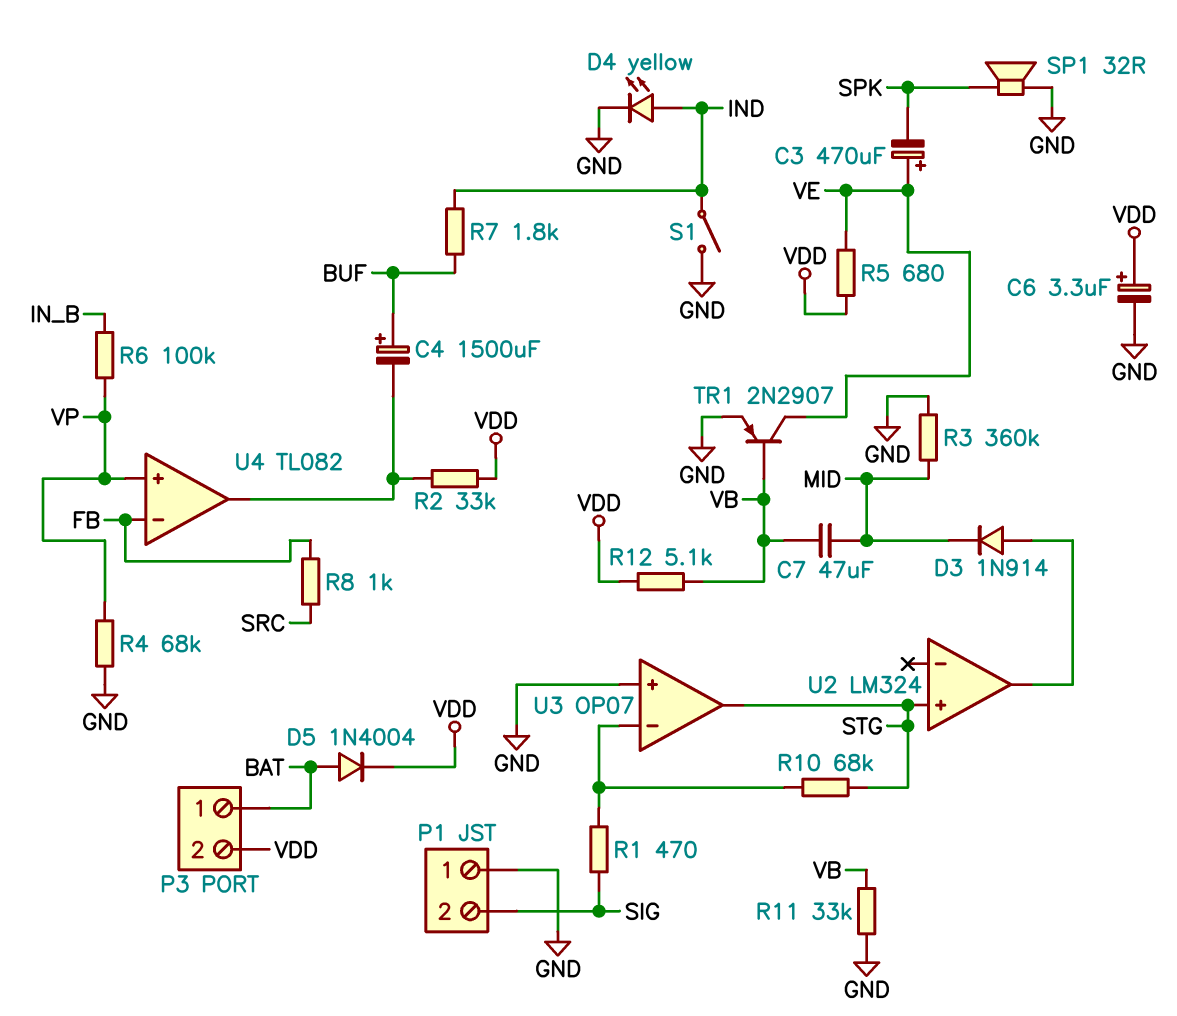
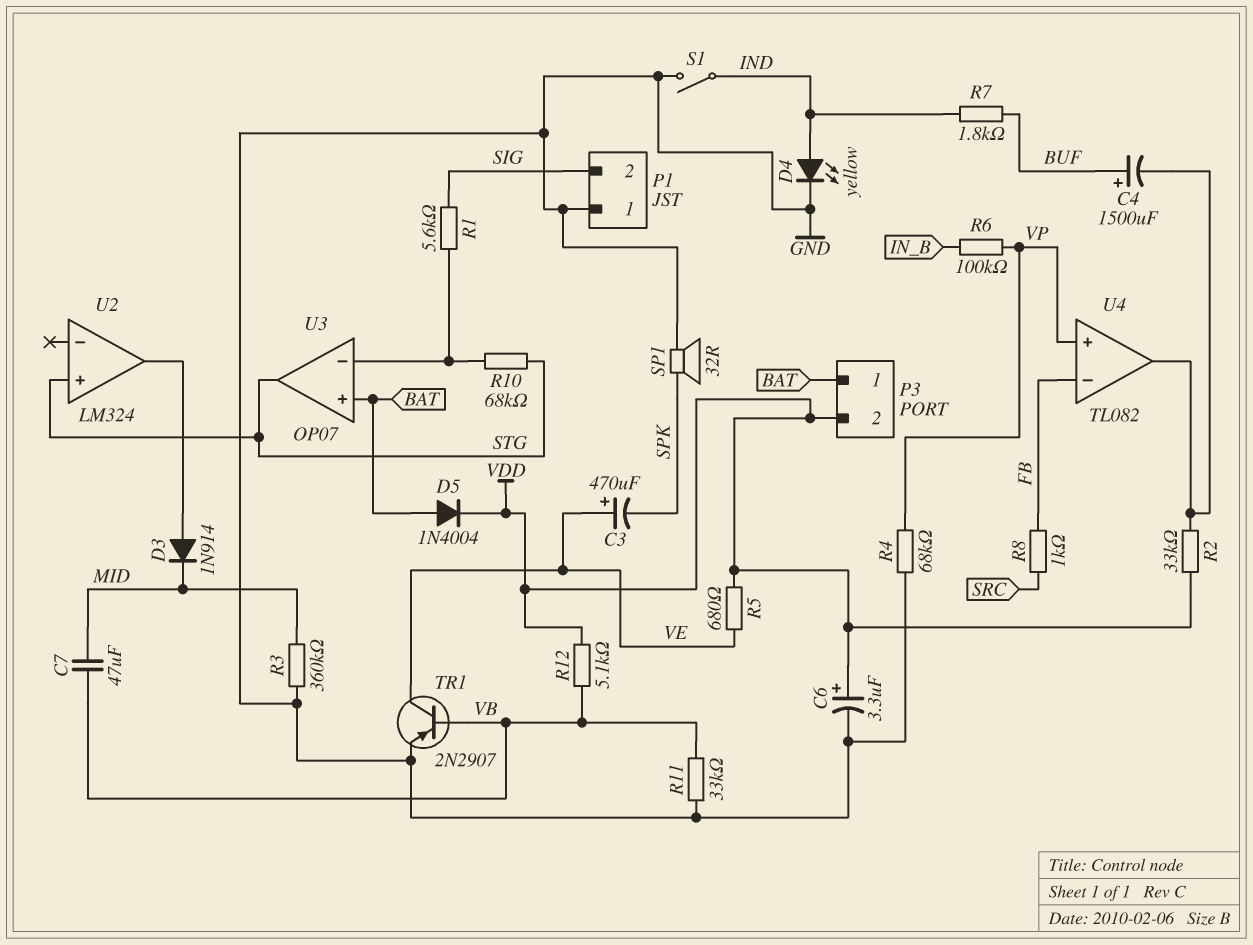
R1: 470 (SIG, U3/in-) -> 5.6k (SIG, U3/in-)
U3 pin in+: GND -> BAT

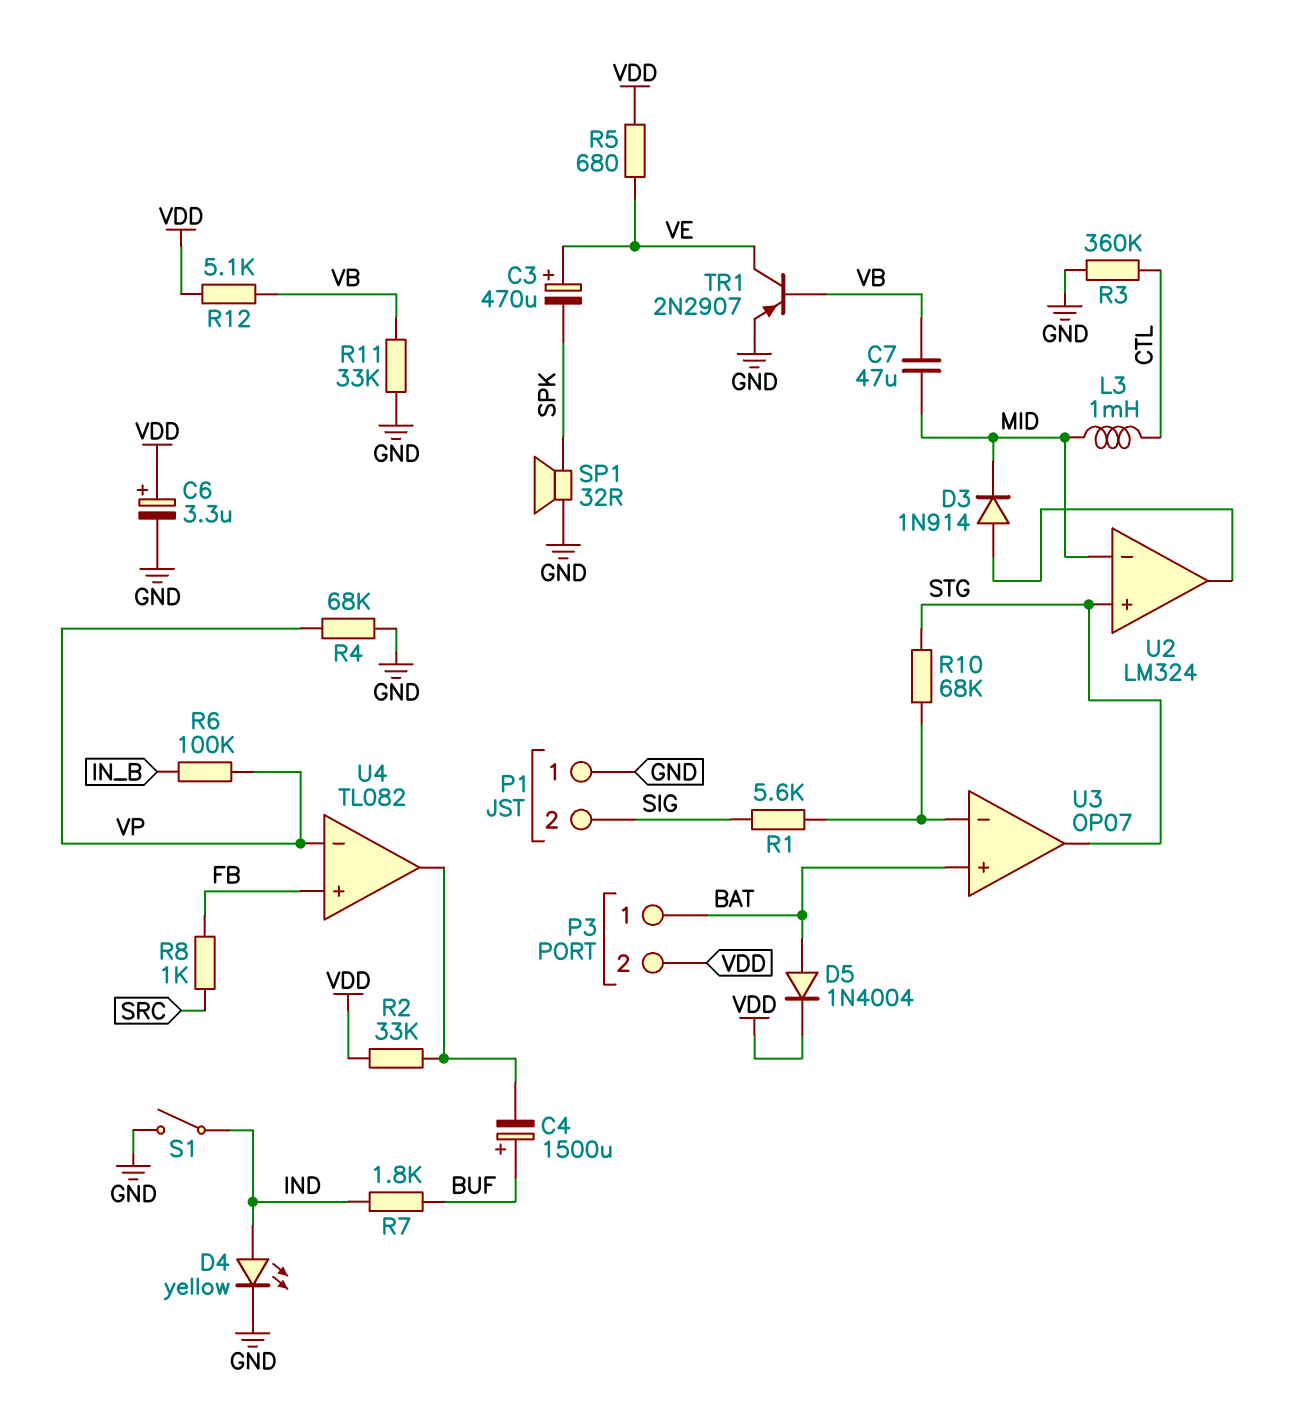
L3: none -> 1mH (CTL, MID)
R3: 360k (GND, MID) -> 360k (CTL, GND)
U2 pin in-: none -> MID
U4 pin in+: VP -> FB
U4 pin in-: FB -> VP

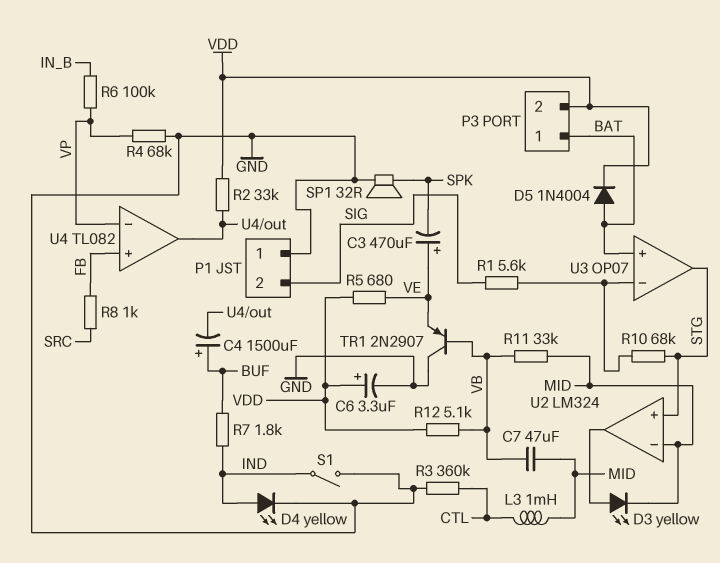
D3: diode 1N914 (A U2/out, K MID) -> LED yellow (A U2/out, K MID)
R11: 33k (GND, VB) -> 33k (MID, VB)
TR1: PNP 2N2907 (B VB, C VE, E GND) -> PNP 2N2907 (B VB, C GND, E VE)

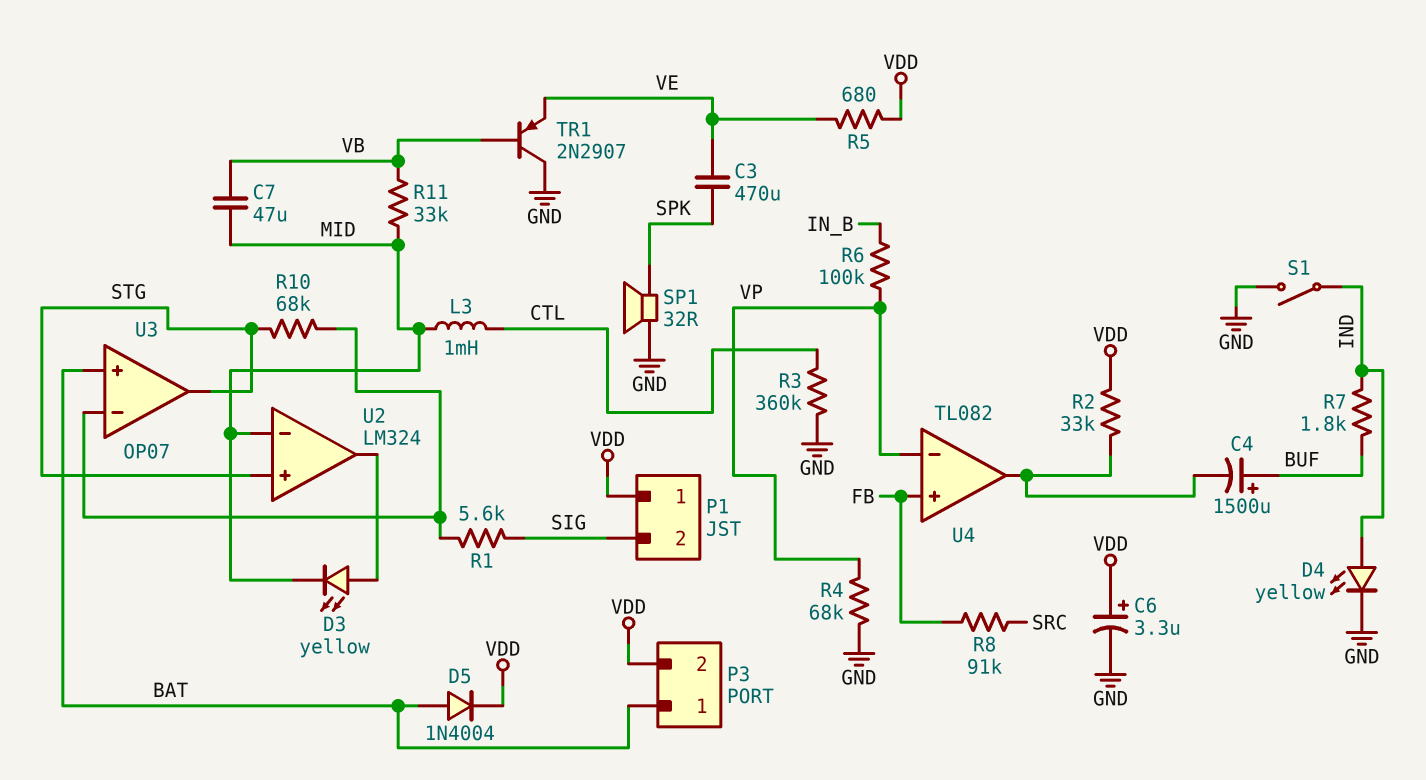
C3: 470uF (plus VE, minus SPK) -> 470uF (SPK, VE)
P1 pin 1: GND -> VDD
R8: 1k (FB, SRC) -> 91k (FB, SRC)
R12: 5.1k (VB, VDD) -> none

